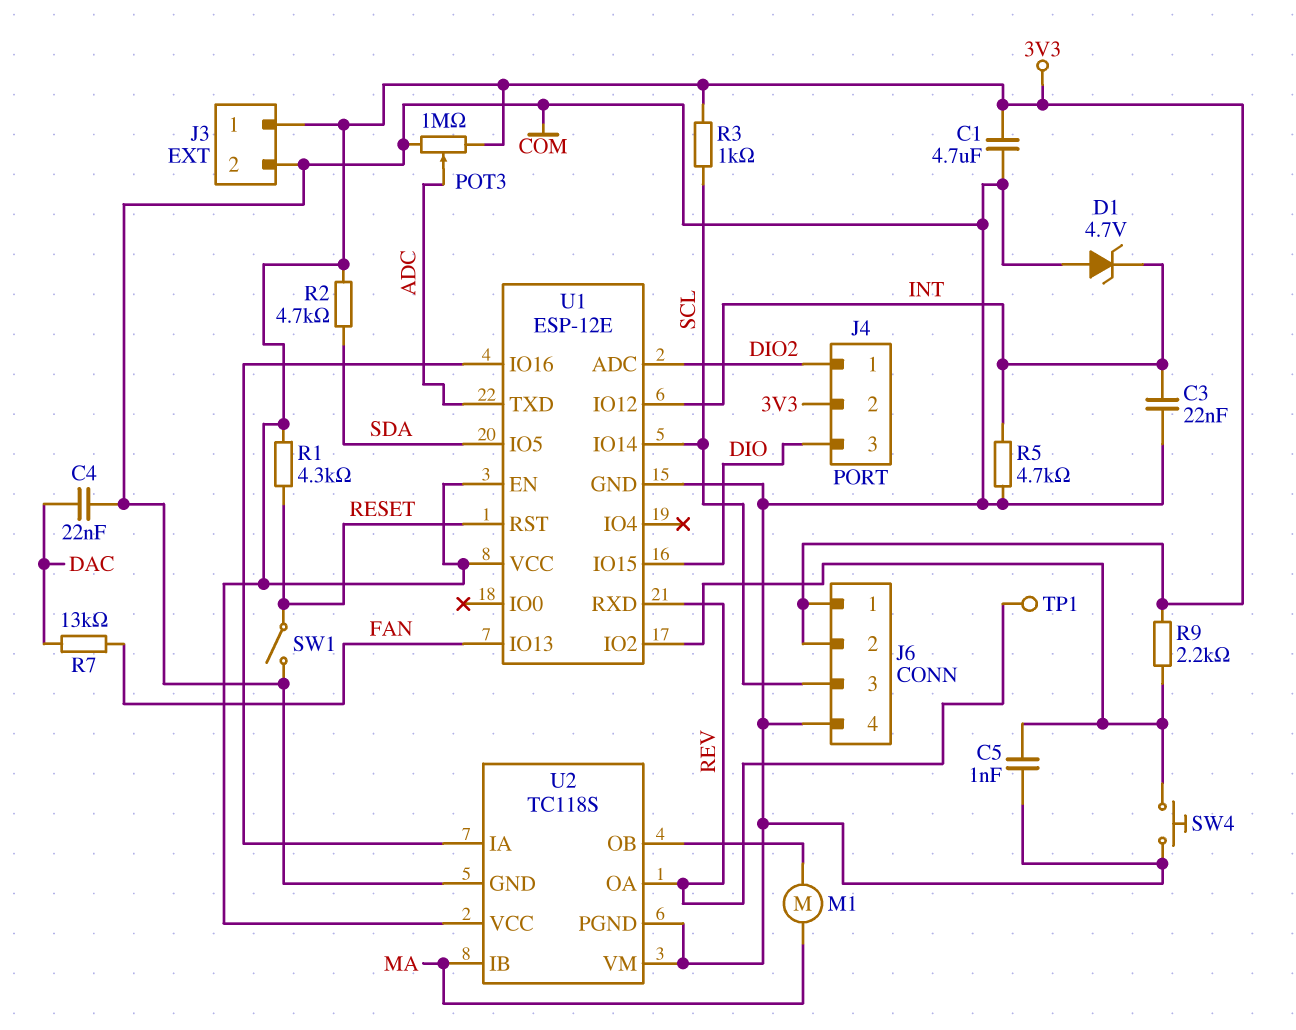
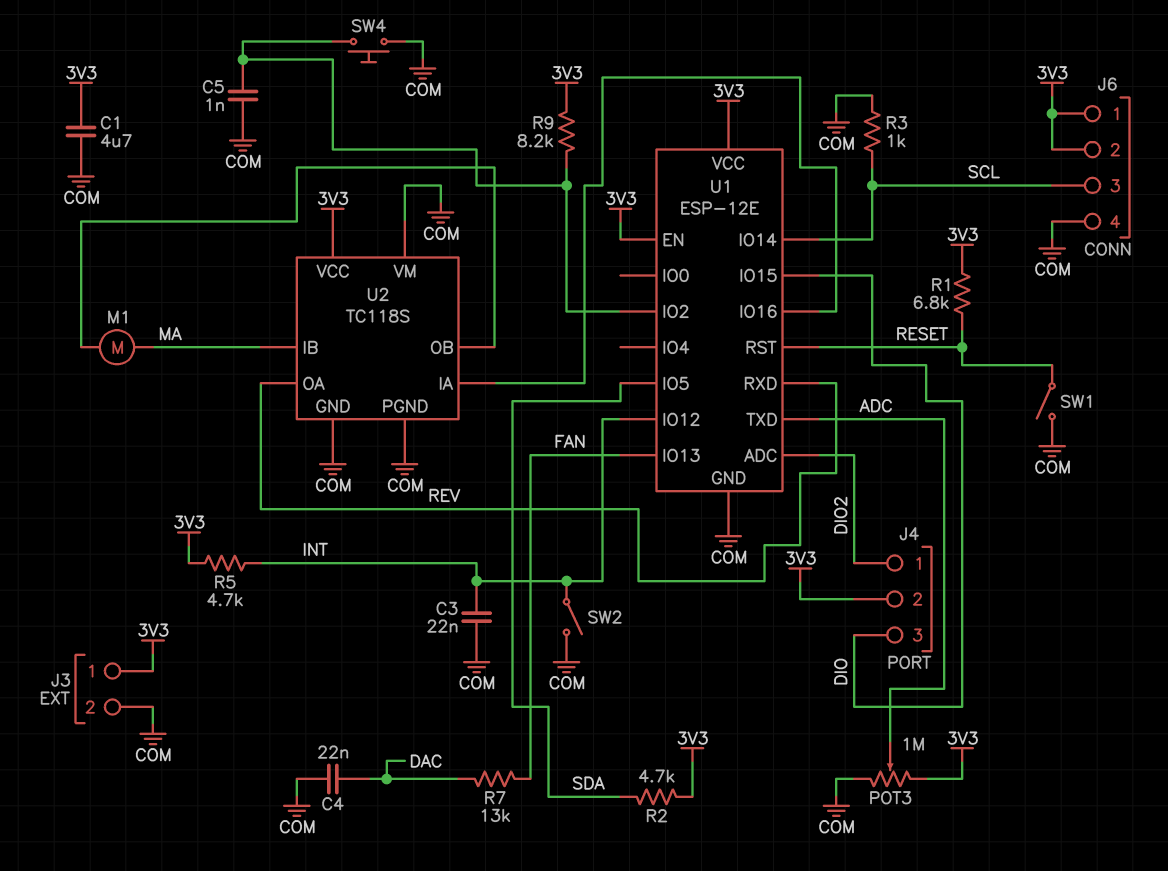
D1: zener 4.7V (A COM, K INT) -> none
R1: 4.3k (3V3, RESET) -> 6.8k (3V3, RESET)
R3: 1k (3V3, SCL) -> 1k (COM, SCL)
R5: 4.7k (COM, INT) -> 4.7k (3V3, INT)
R9: 2.2k (3V3, U1/IO2) -> 8.2k (3V3, U1/IO2)
SW2: none -> switch (COM, INT)
TP1: test point (REV) -> none

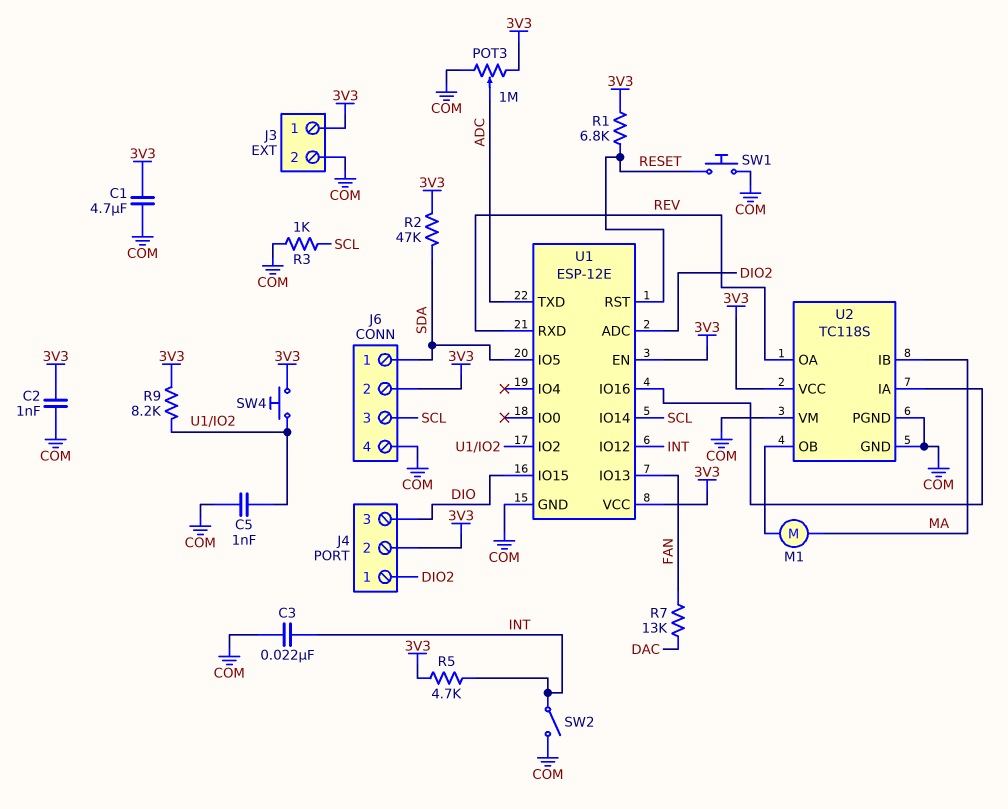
C2: none -> 1nF (3V3, COM)
C4: 22nF (COM, DAC) -> none
J6 pin 1: 3V3 -> SDA
R2: 4.7k (3V3, SDA) -> 47k (3V3, SDA)
SW1: switch (COM, RESET) -> button (COM, RESET)
SW4: button (COM, U1/IO2) -> button (3V3, U1/IO2)

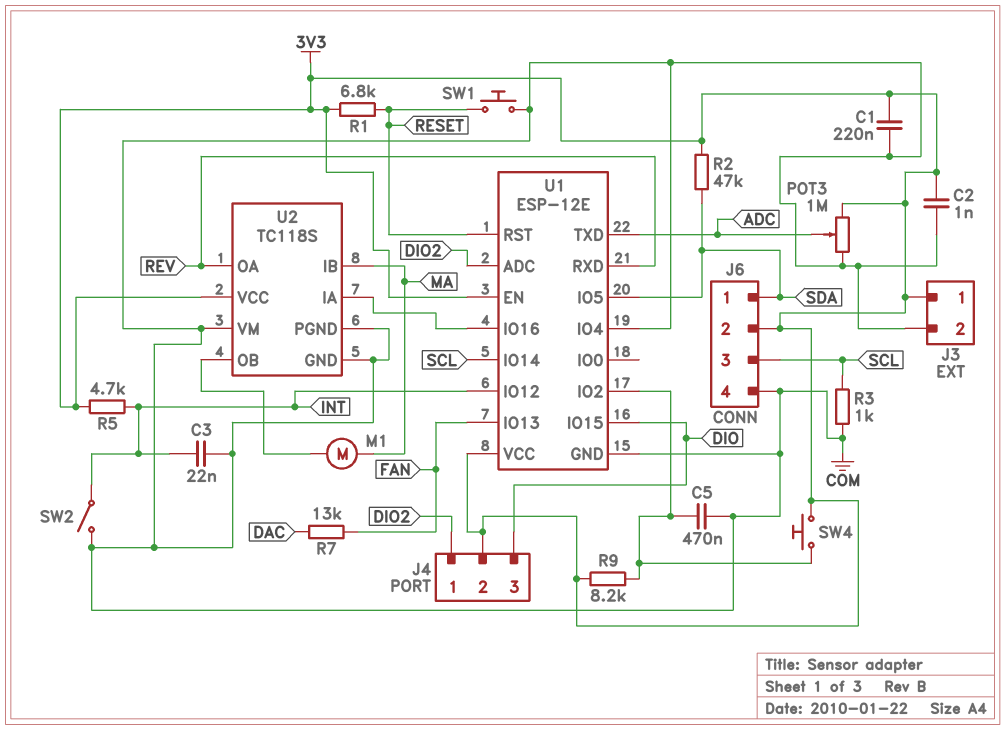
C1: 4.7uF (3V3, COM) -> 220nF (3V3, COM)
C5: 1nF (COM, U1/IO2) -> 470nF (COM, U1/IO2)
U1 pin IO4: none -> COM

